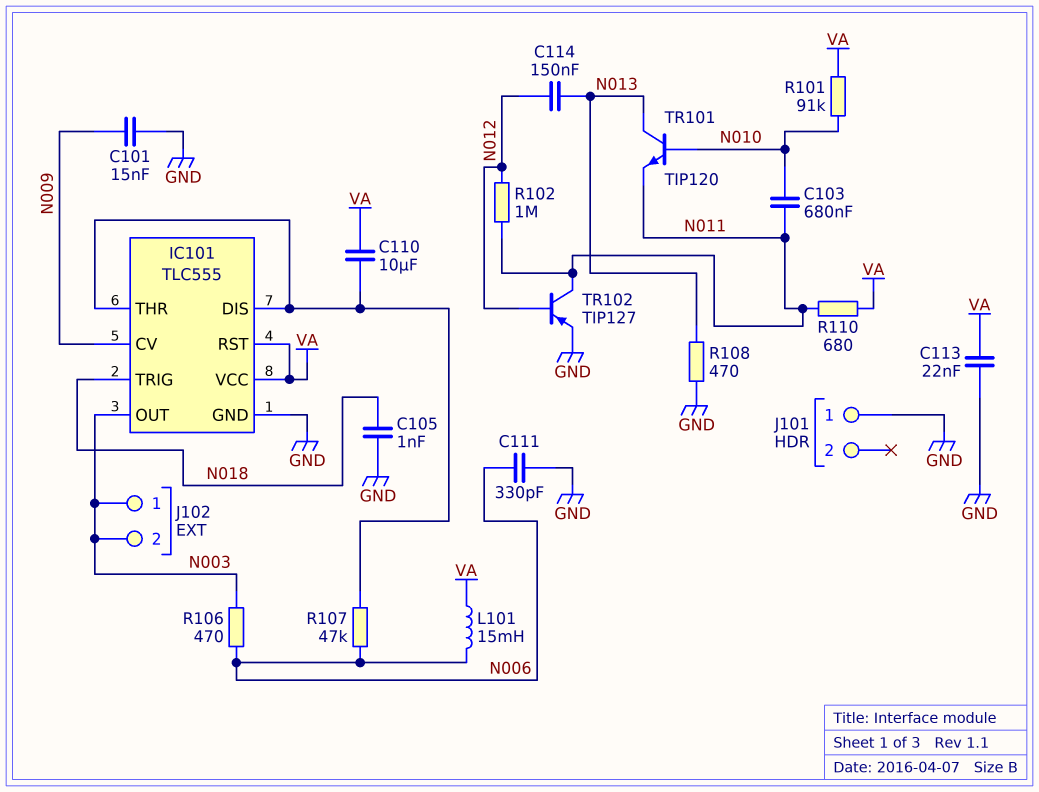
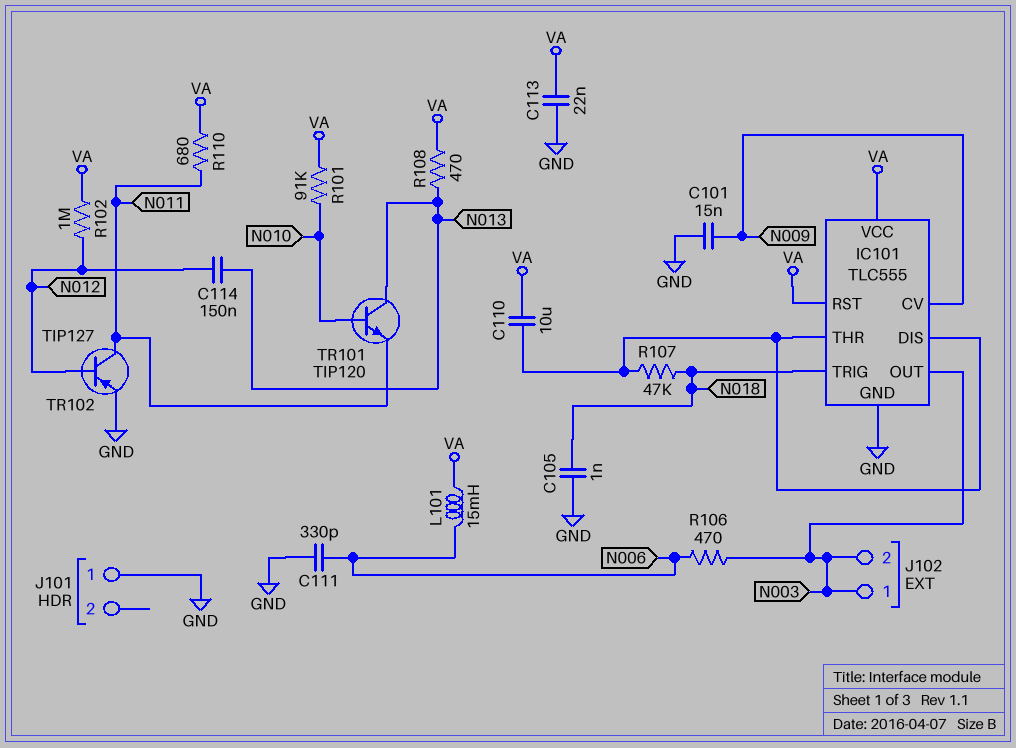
C103: 680nF (N010, N011) -> none
R102: 1M (N011, N012) -> 1M (N012, VA)
R107: 47k (IC101/DIS, N006) -> 47k (IC101/DIS, N018)
R108: 470 (GND, N013) -> 470 (N013, VA)

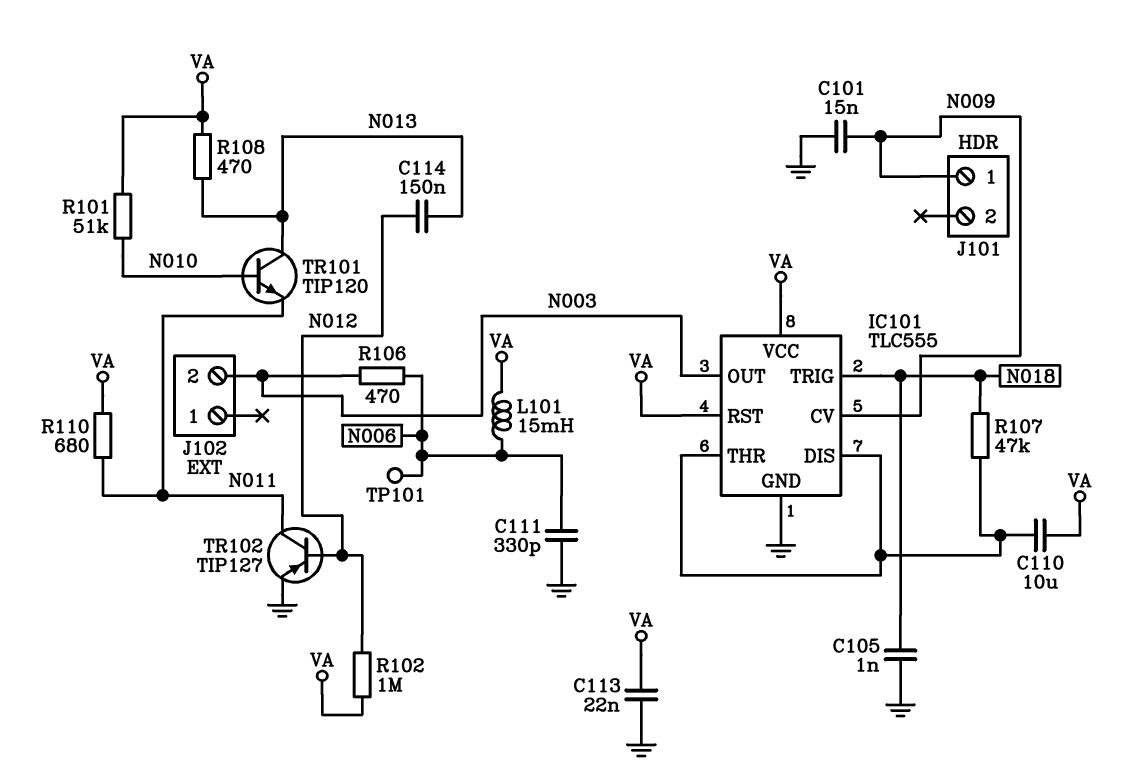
J101 pin 1: GND -> N009
J102 pin 1: N003 -> none
R101: 91k (N010, VA) -> 51k (N010, VA)
TP101: none -> test point (N006)

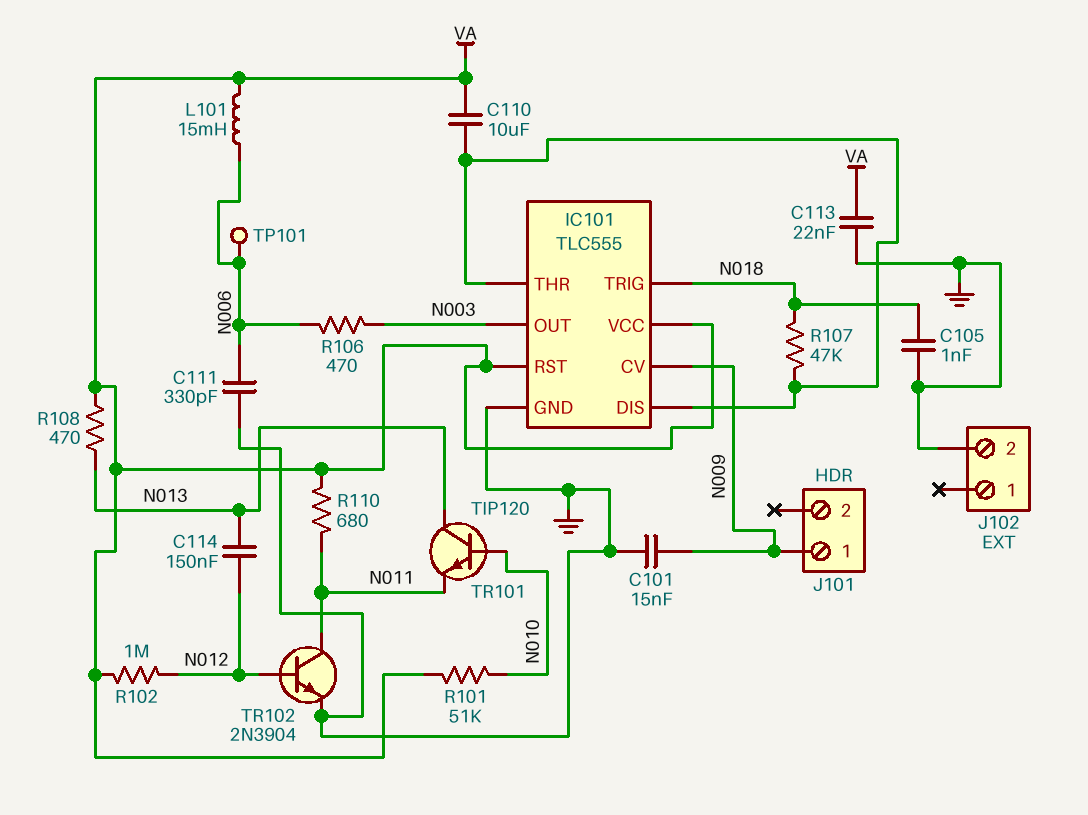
J102 pin 2: N003 -> GND
TR102: PNP TIP127 (B N012, C N011, E GND) -> NPN 2N3904 (B N012, C N011, E GND)

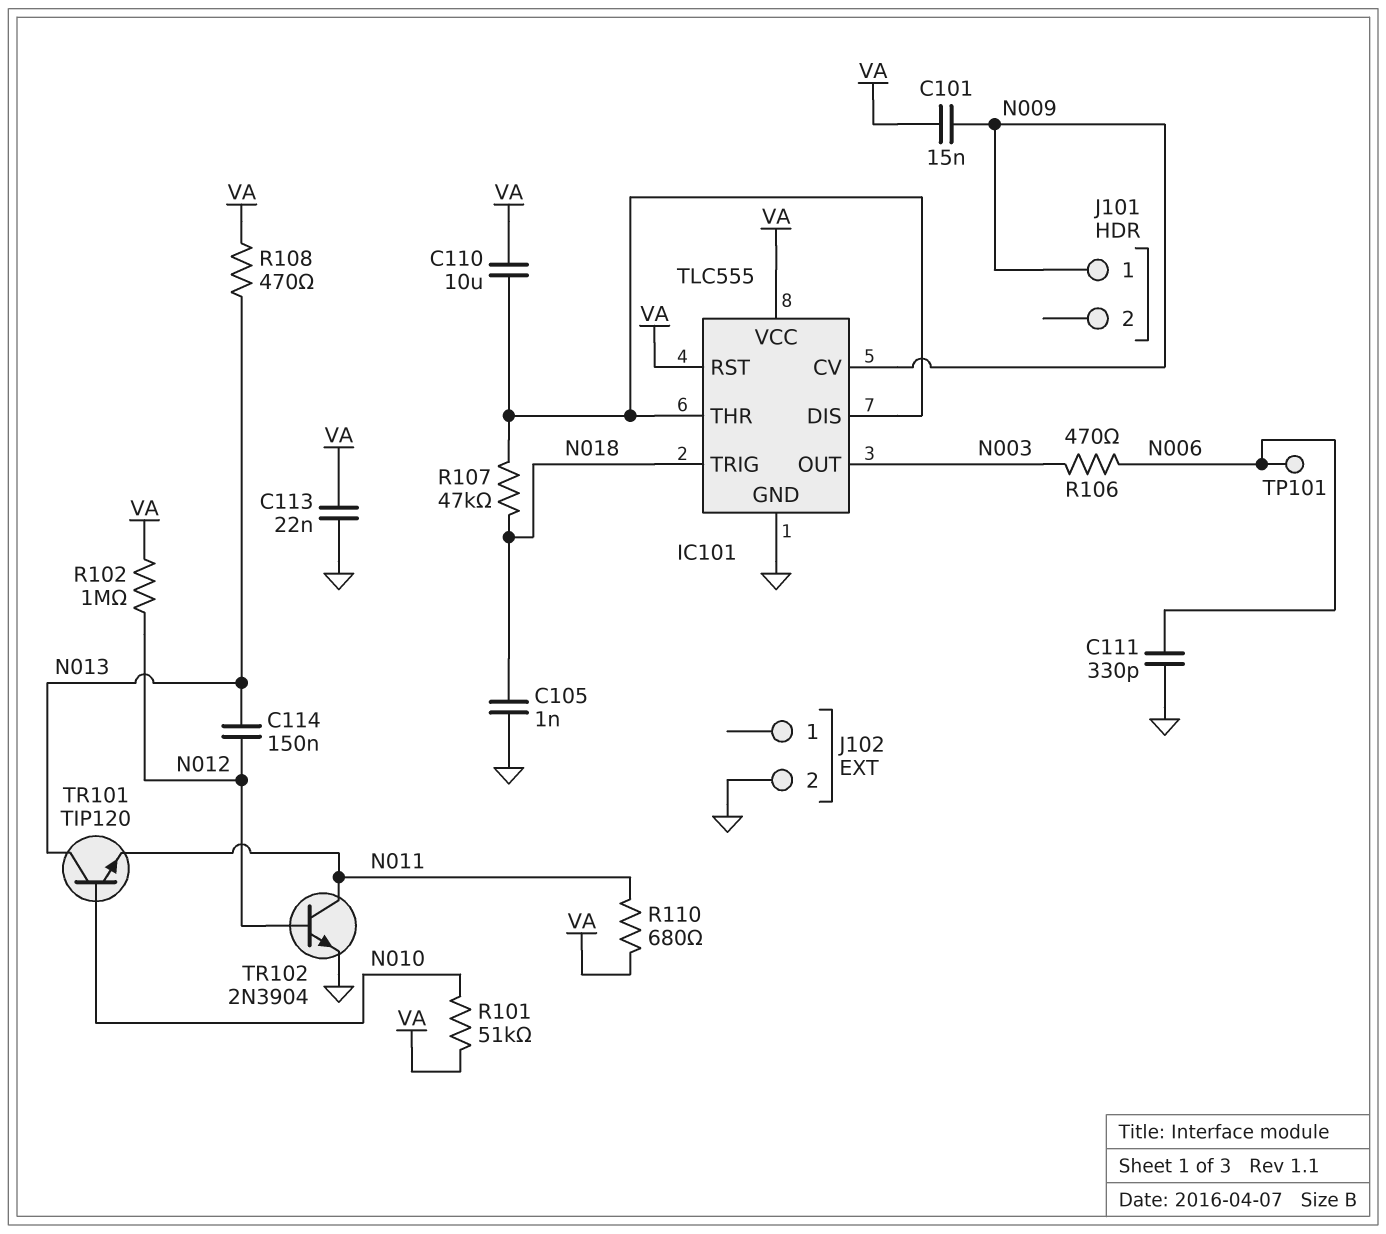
C101: 15nF (GND, N009) -> 15nF (N009, VA)
L101: 15mH (N006, VA) -> none

